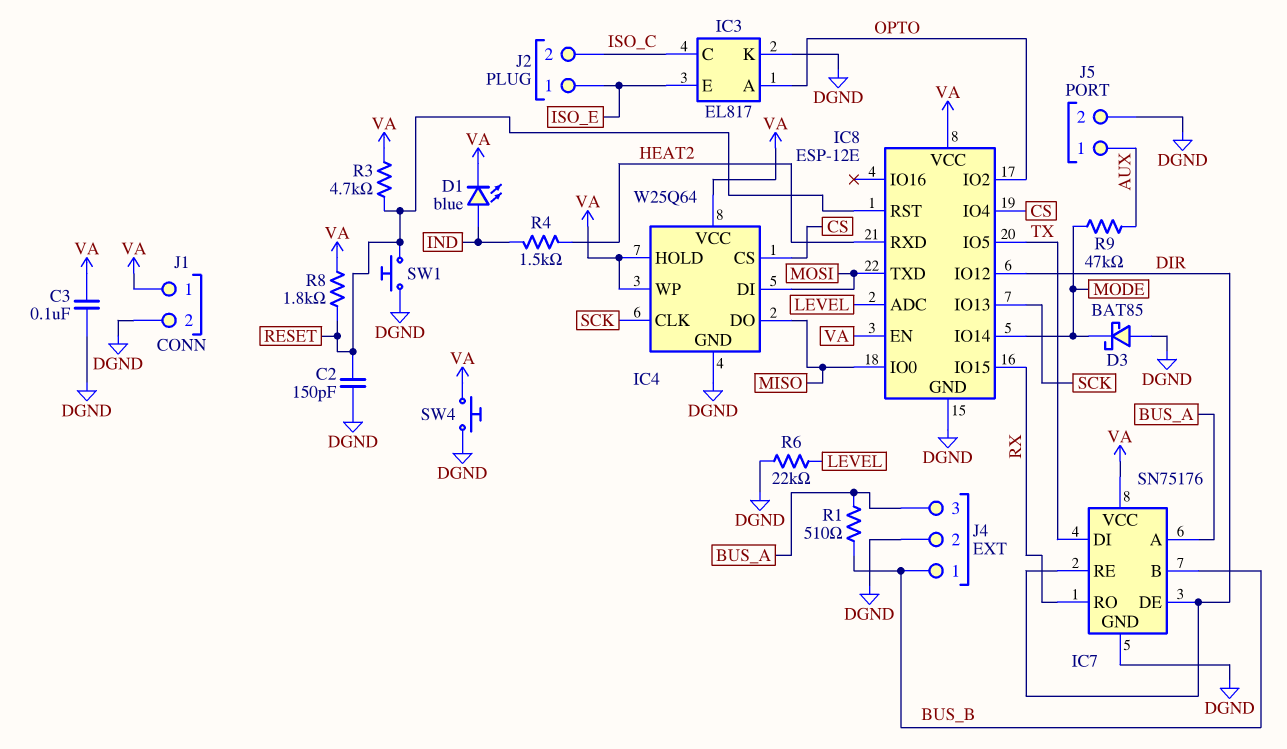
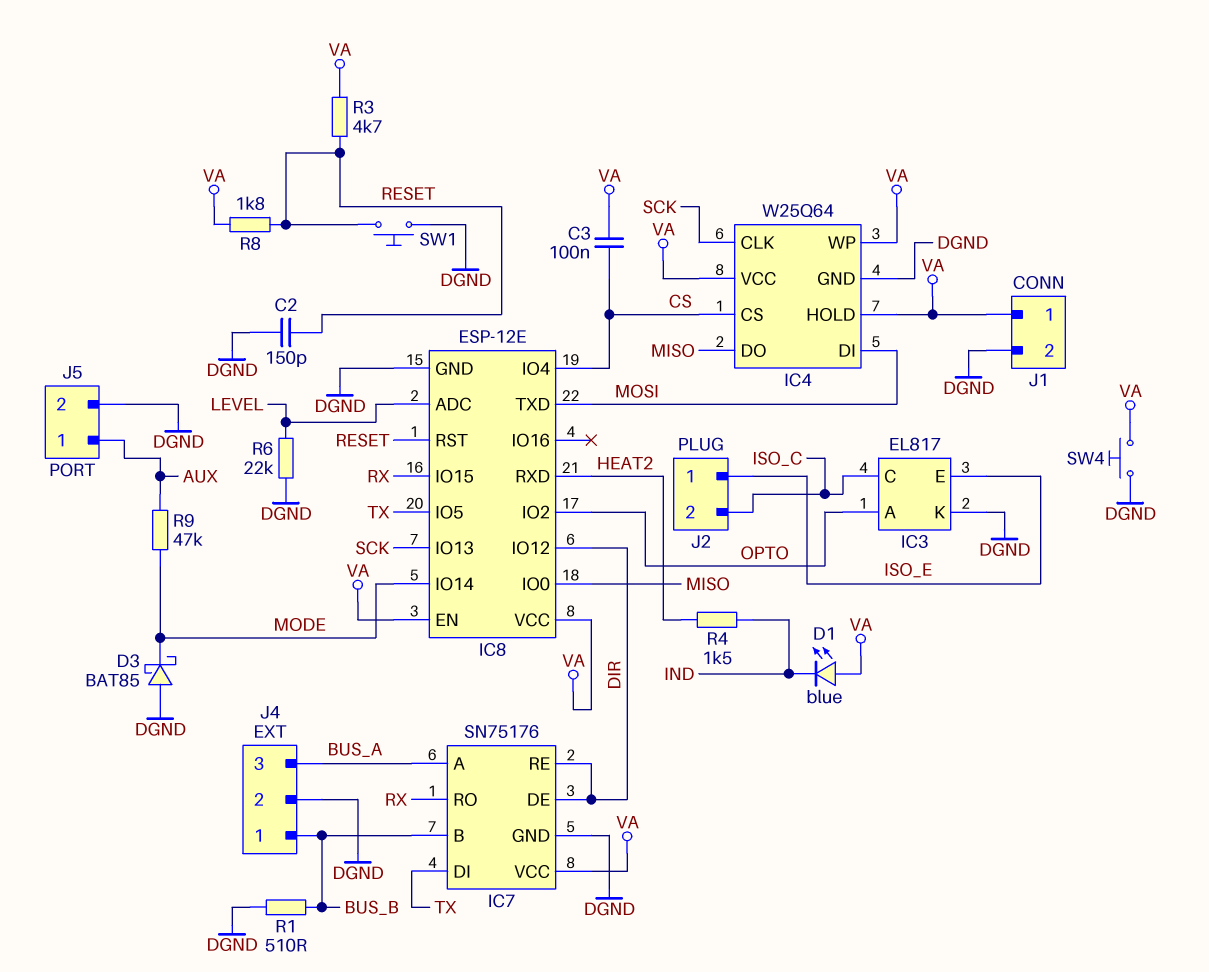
C3: 100nF (DGND, VA) -> 100nF (CS, VA)
D1: LED blue (A IND, K VA) -> LED blue (A VA, K IND)
R1: 510 (BUS_A, BUS_B) -> 510 (BUS_B, DGND)

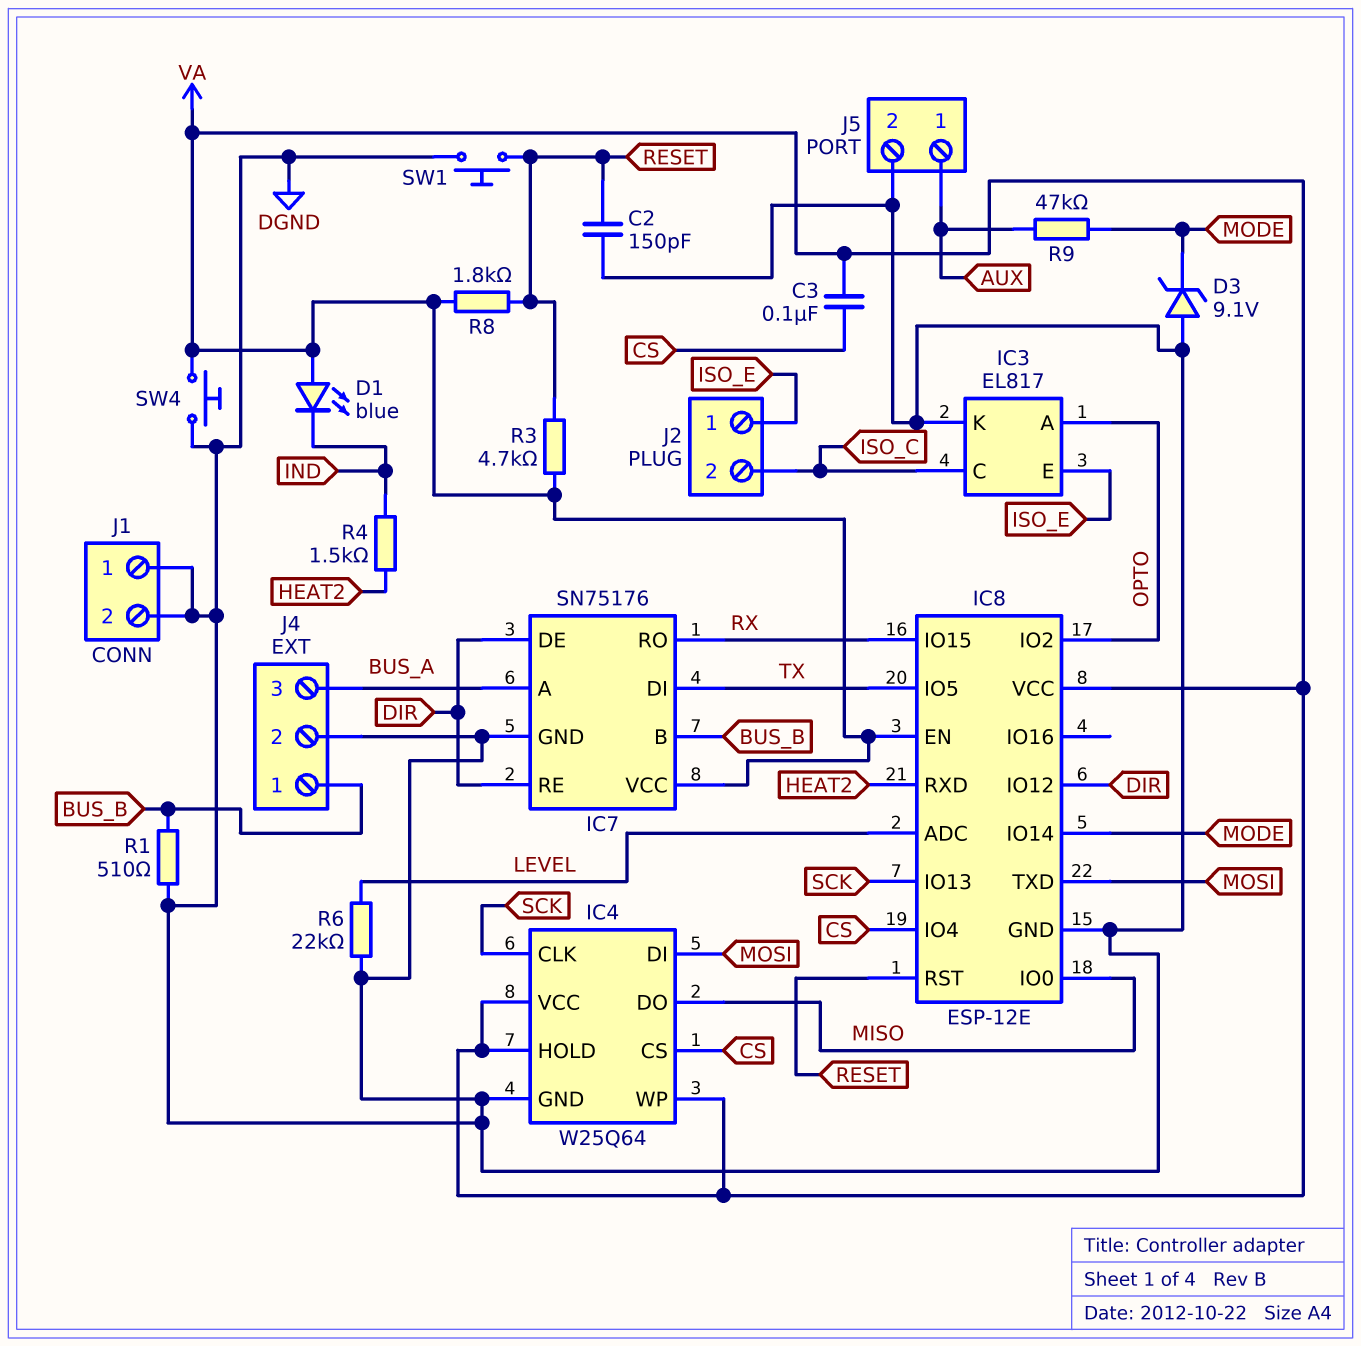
D3: schottky BAT85 (A DGND, K MODE) -> zener 9.1V (A DGND, K MODE)
J1 pin 1: VA -> DGND

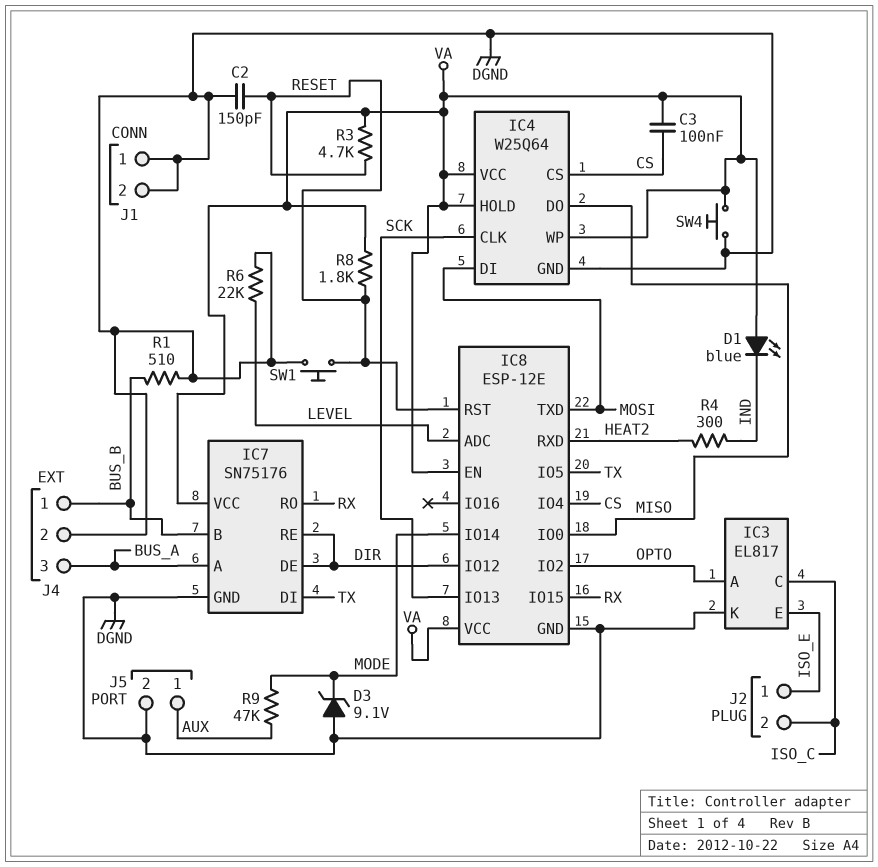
R4: 1.5k (HEAT2, IND) -> 300 (HEAT2, IND)

